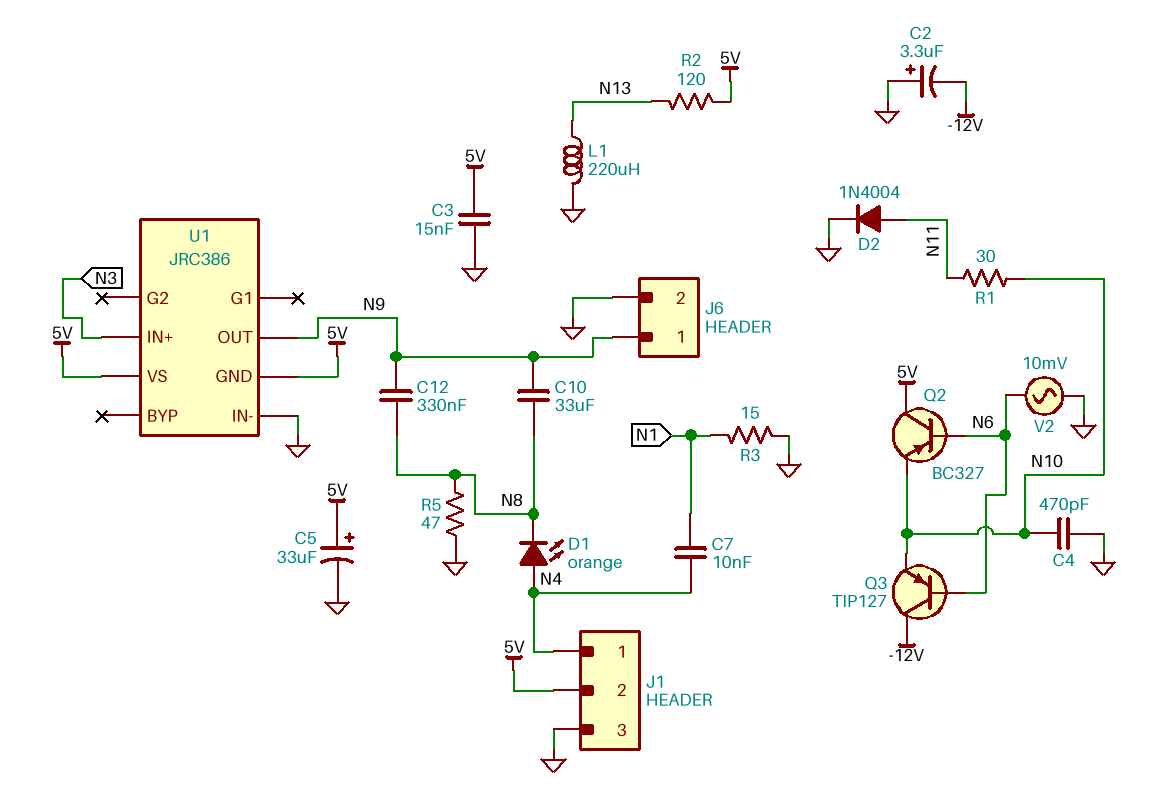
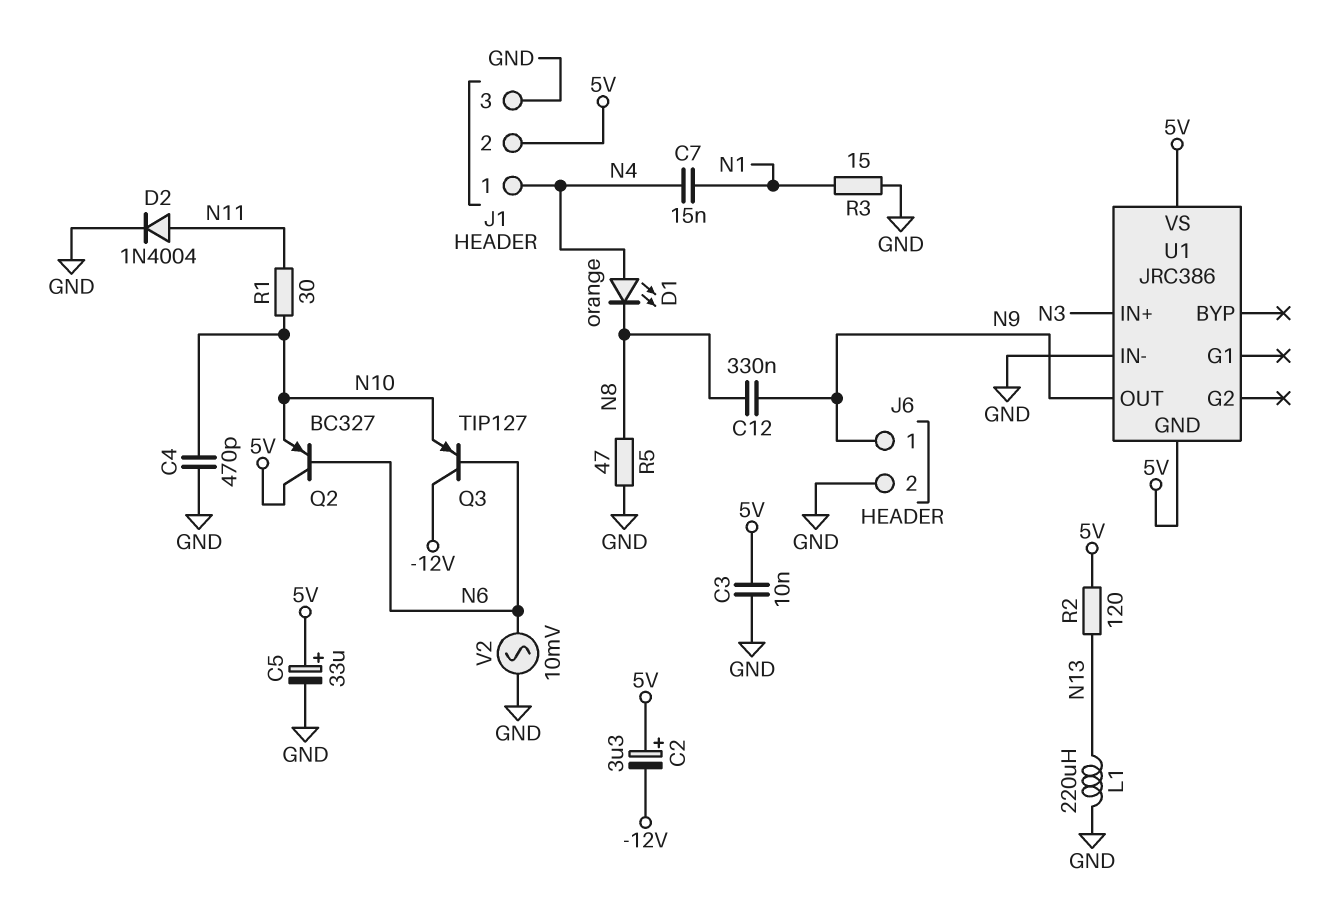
C2: 3.3uF (plus GND, minus -12V) -> 3.3uF (plus 5V, minus -12V)
C3: 15nF (5V, GND) -> 10nF (5V, GND)
C7: 10nF (N1, N4) -> 15nF (N1, N4)
C10: 33uF (N8, N9) -> none

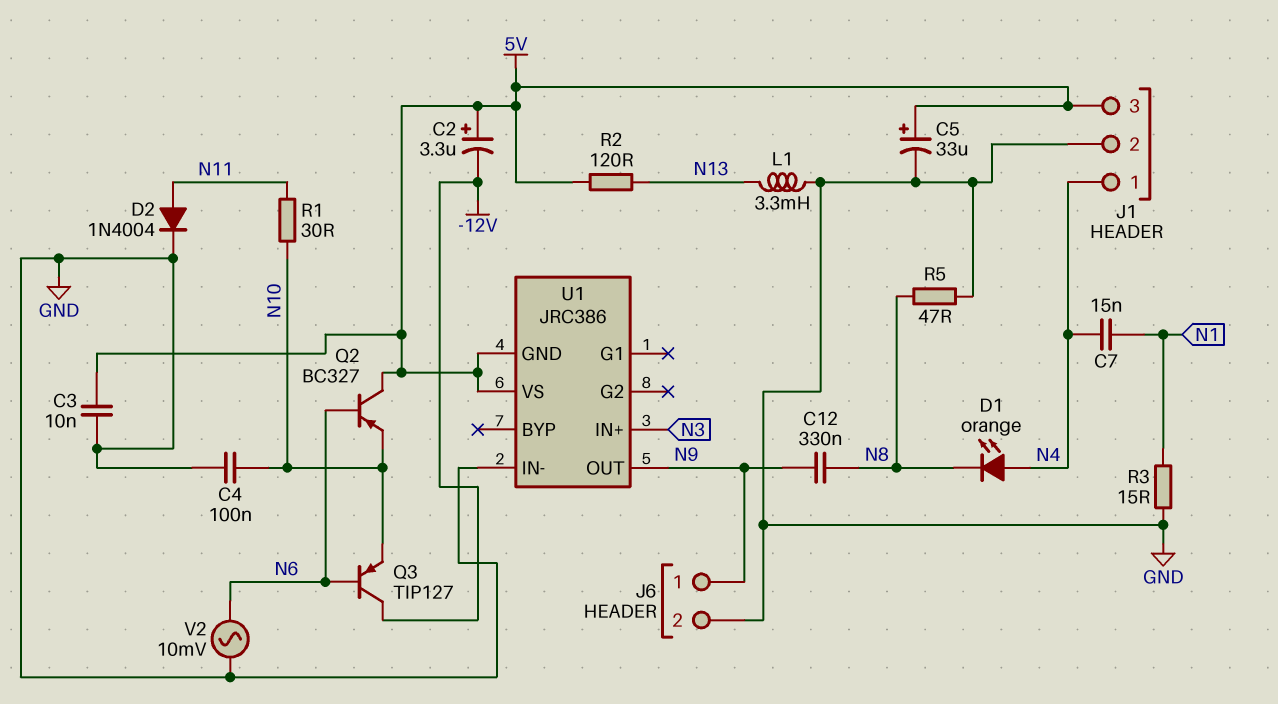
C4: 470pF (GND, N10) -> 100nF (GND, N10)
J1 pin 2: 5V -> GND
J1 pin 3: GND -> 5V
L1: 220uH (GND, N13) -> 3.3mH (GND, N13)

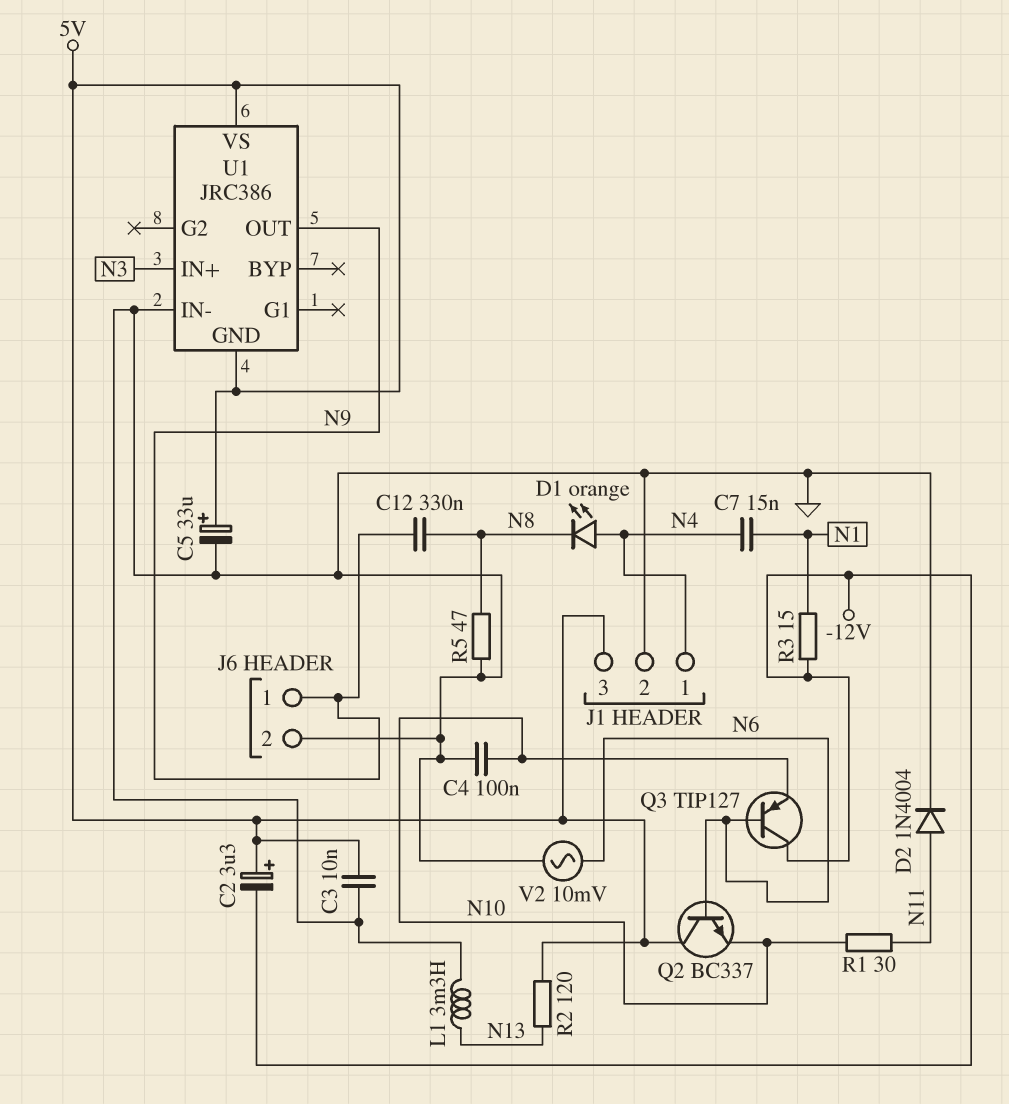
Q2: PNP BC327 (B N6, C 5V, E N10) -> NPN BC337 (B N6, C 5V, E N10)
R3: 15 (GND, N1) -> 15 (-12V, N1)

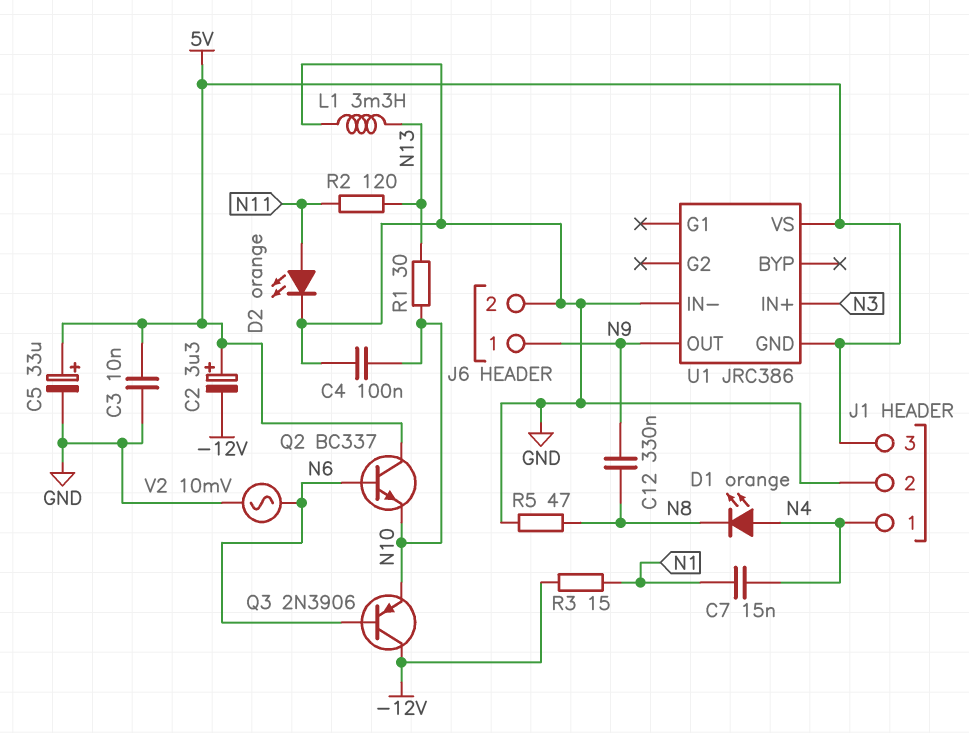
D2: diode 1N4004 (A N11, K GND) -> LED orange (A N11, K GND)
Q3: PNP TIP127 (B N6, C -12V, E N10) -> PNP 2N3906 (B N6, C -12V, E N10)
R1: 30 (N10, N11) -> 30 (N10, N13)
R2: 120 (5V, N13) -> 120 (N11, N13)

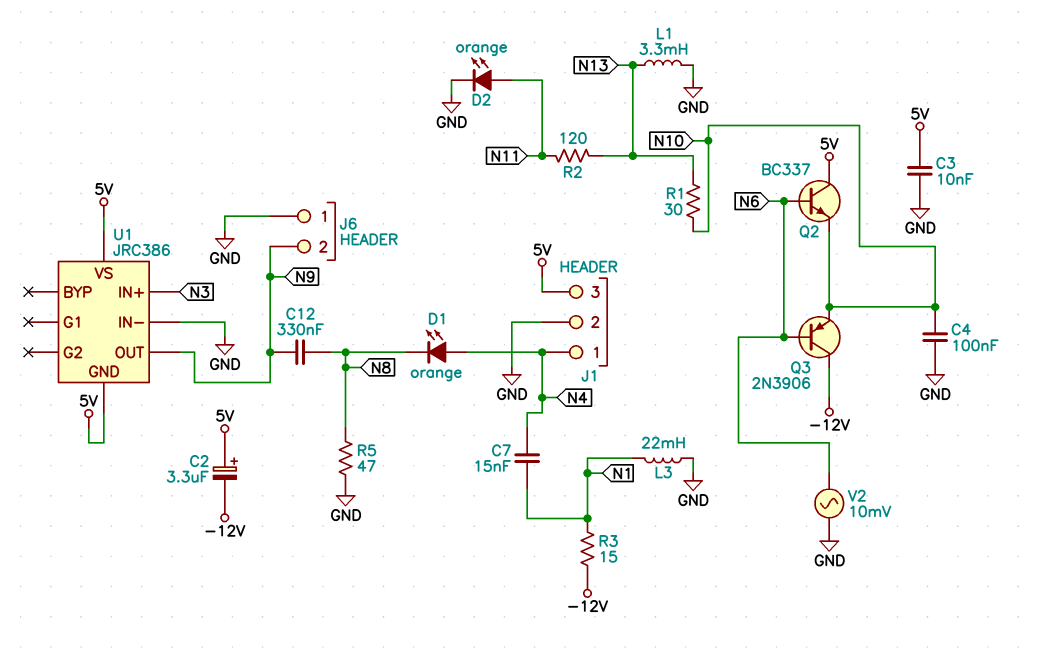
C5: 33uF (plus 5V, minus GND) -> none
J6 pin 1: N9 -> GND
J6 pin 2: GND -> N9
L3: none -> 22mH (GND, N1)

